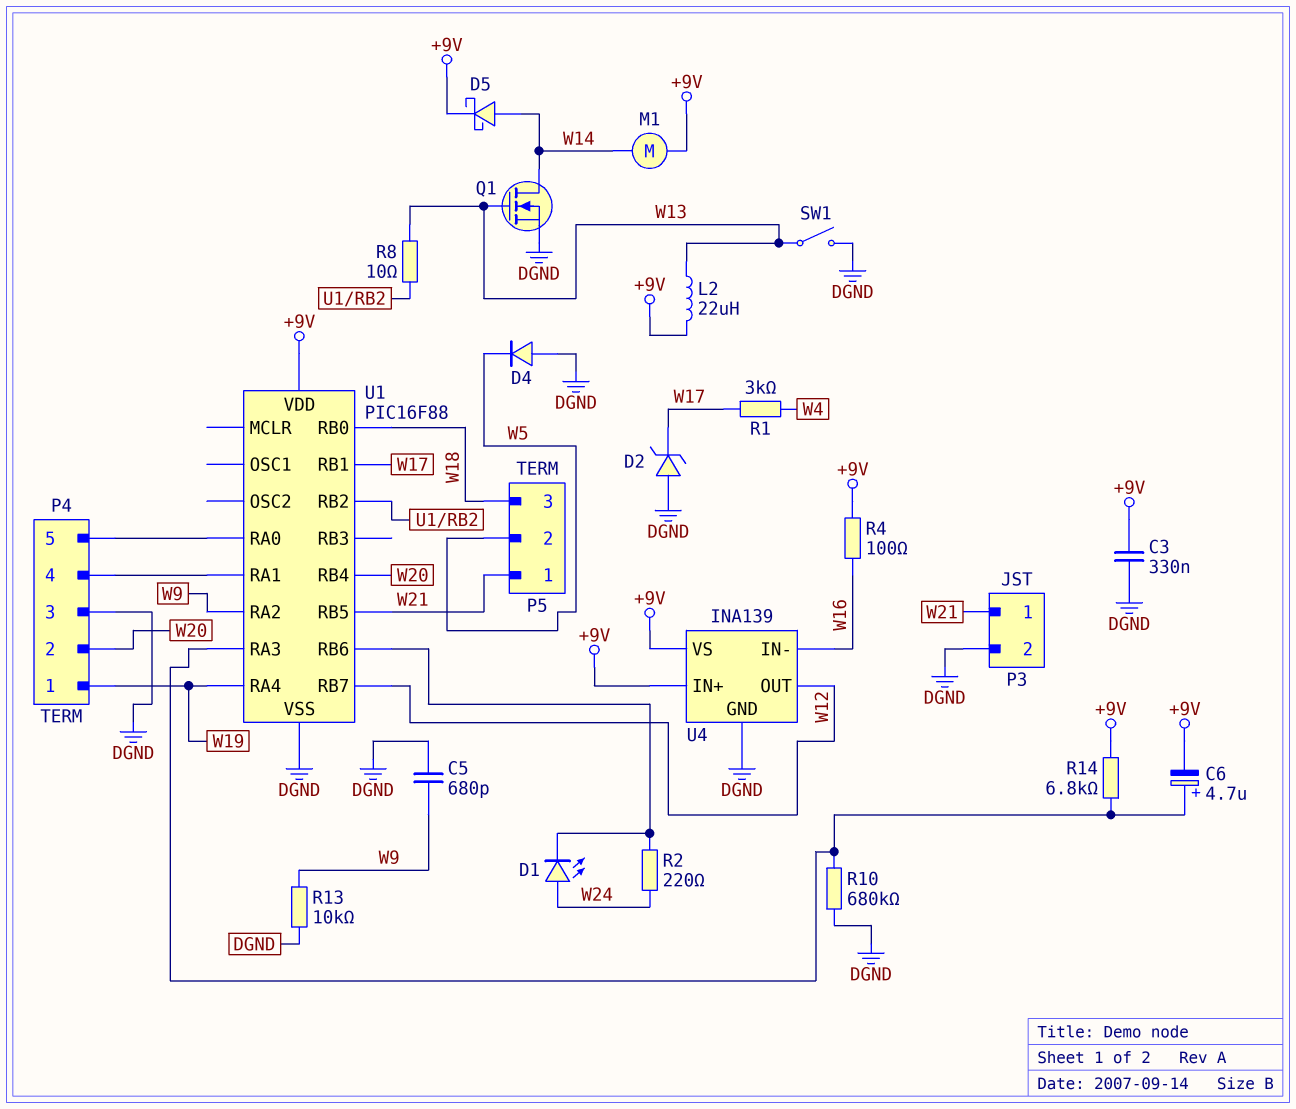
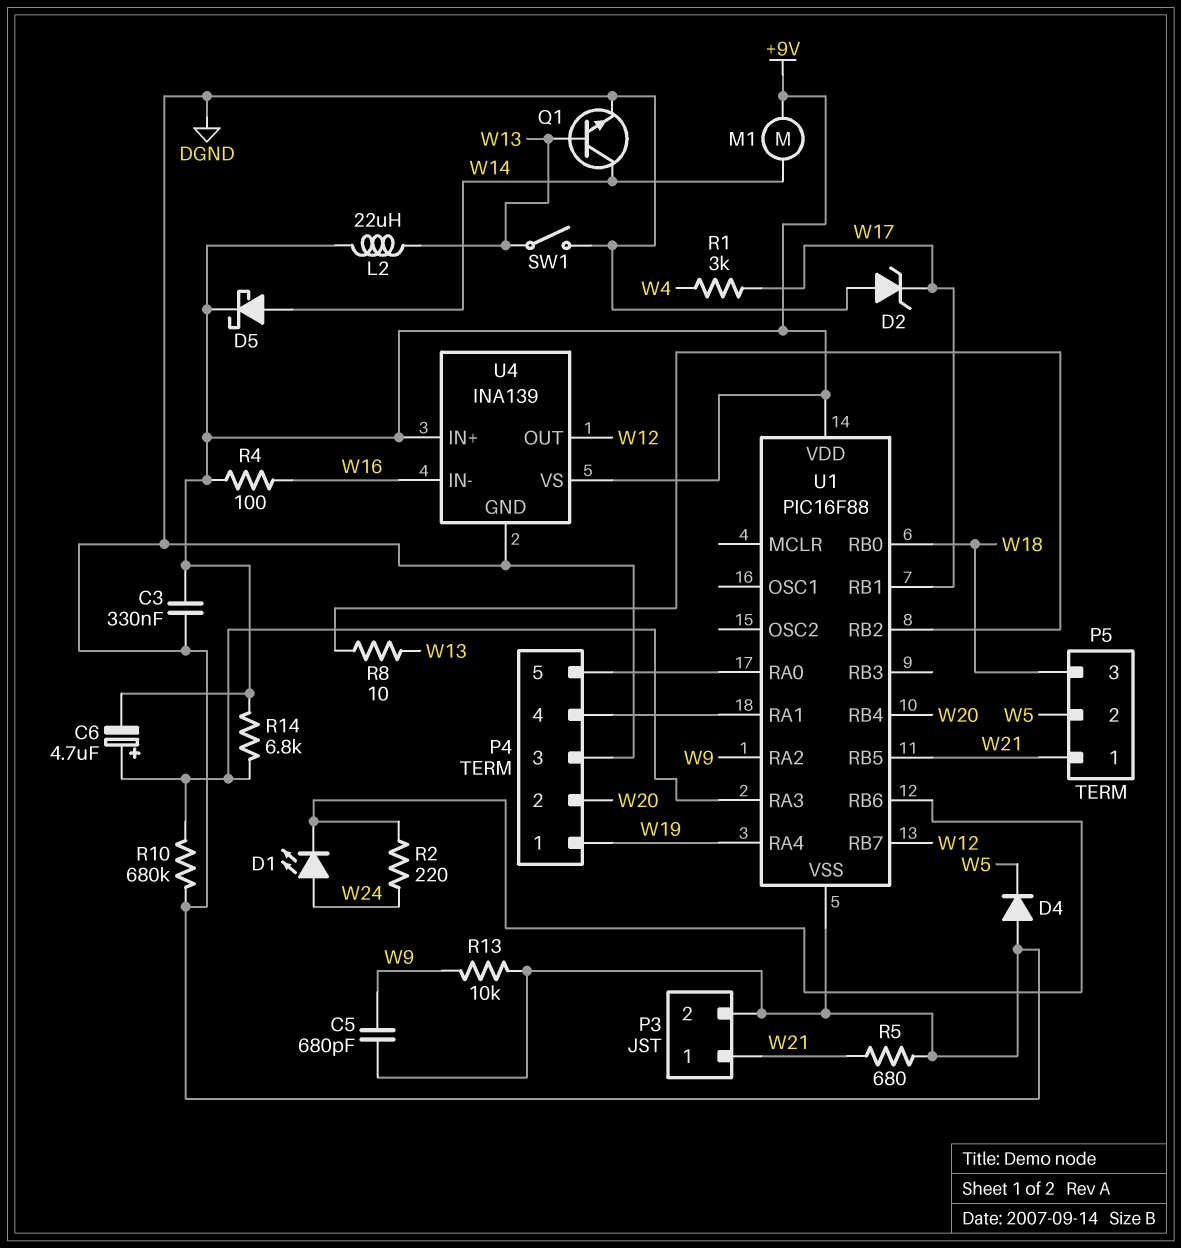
Q1: NMOS (G W13, D W14, S DGND) -> NPN (B W13, C W14, E DGND)
R5: none -> 680 (DGND, W21)

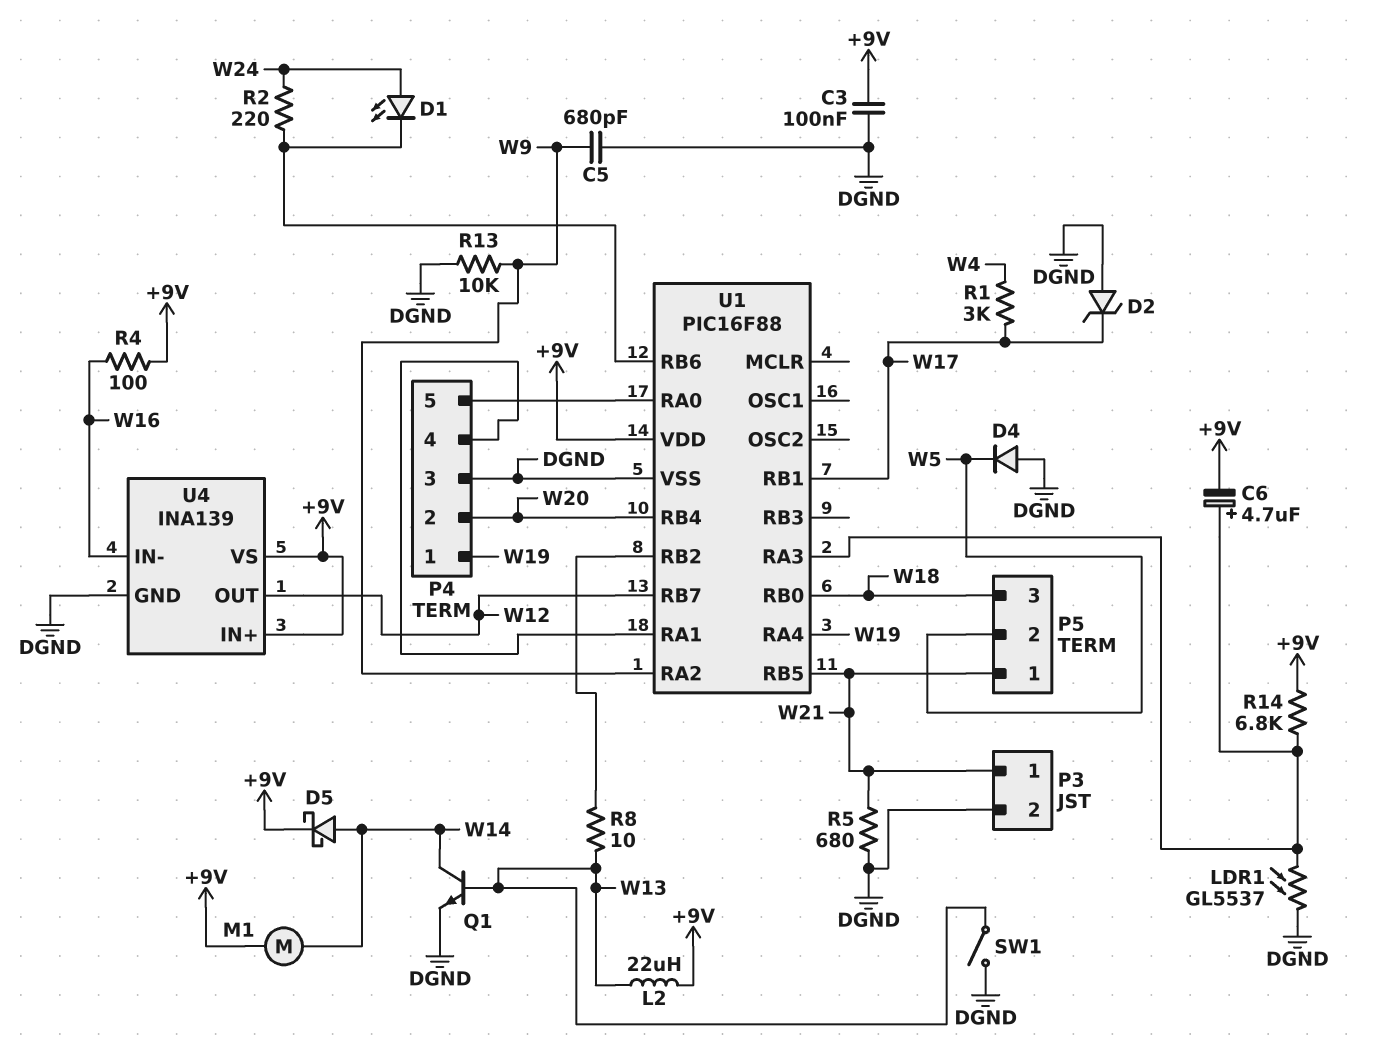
C3: 330nF (+9V, DGND) -> 100nF (+9V, DGND)
LDR1: none -> GL5537 (DGND, U1/RA3)
R10: 680k (DGND, U1/RA3) -> none

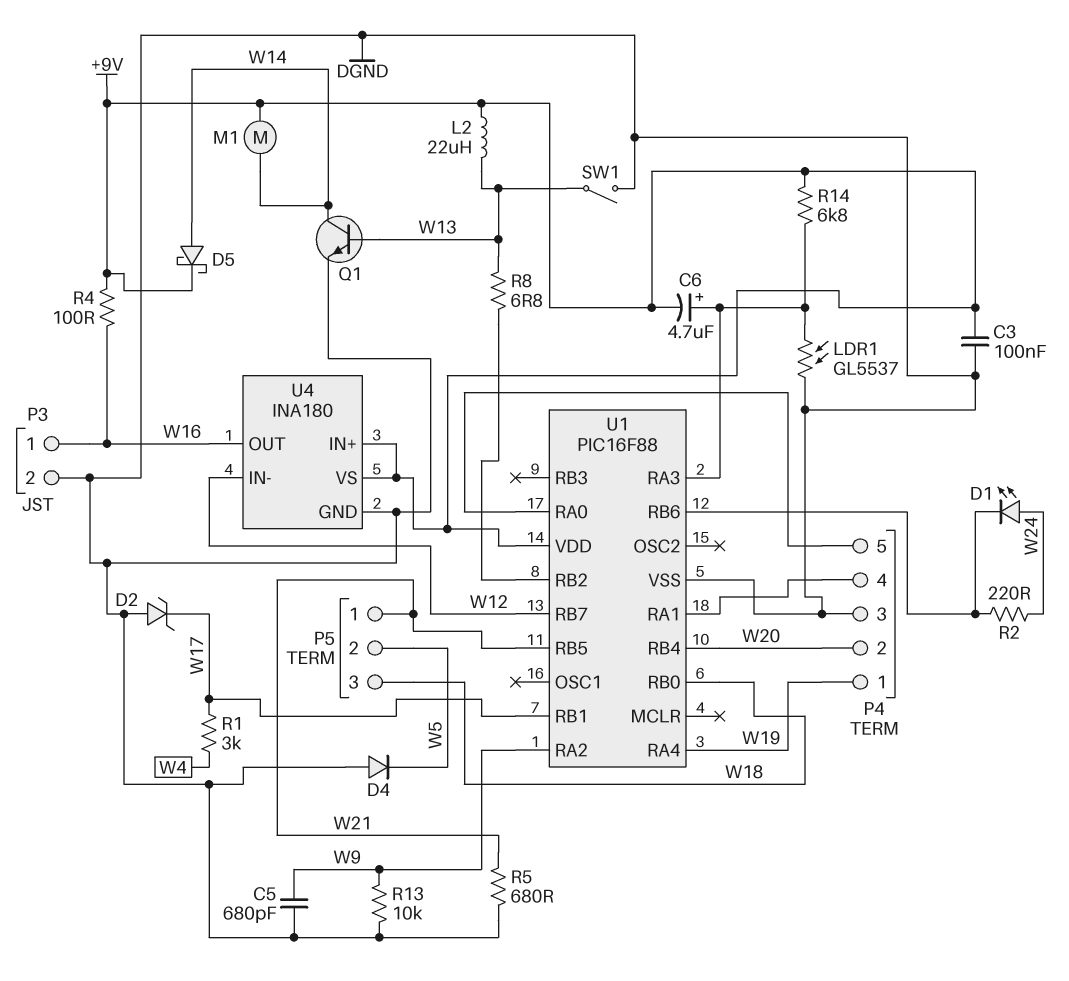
P3 pin 1: W21 -> W16
R8: 10 (U1/RB2, W13) -> 6.8 (U1/RB2, W13)
U4: INA139 -> INA180
U4 pin IN-: W16 -> W12
U4 pin OUT: W12 -> W16

